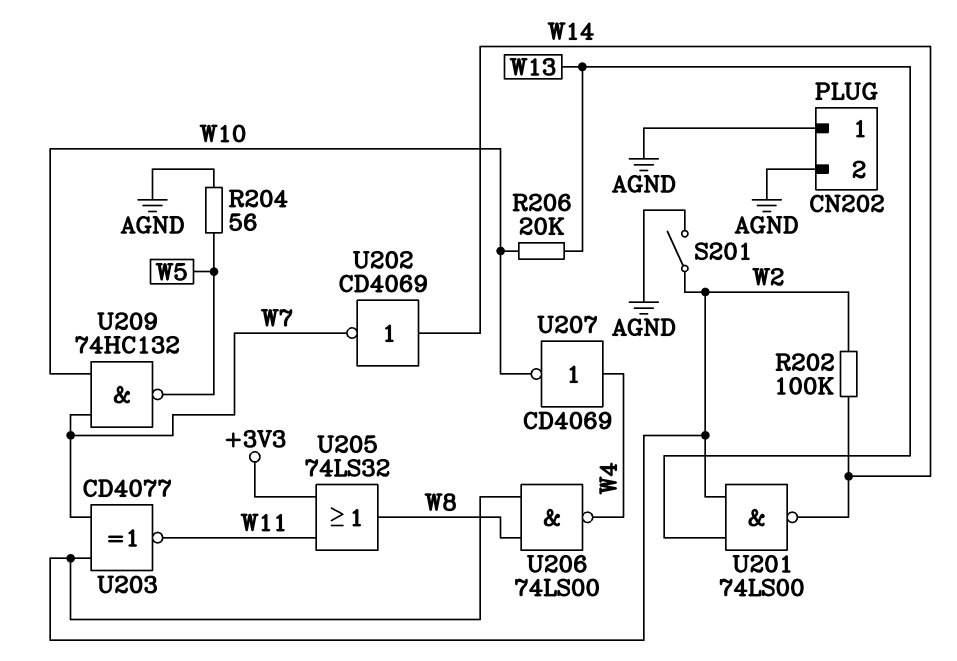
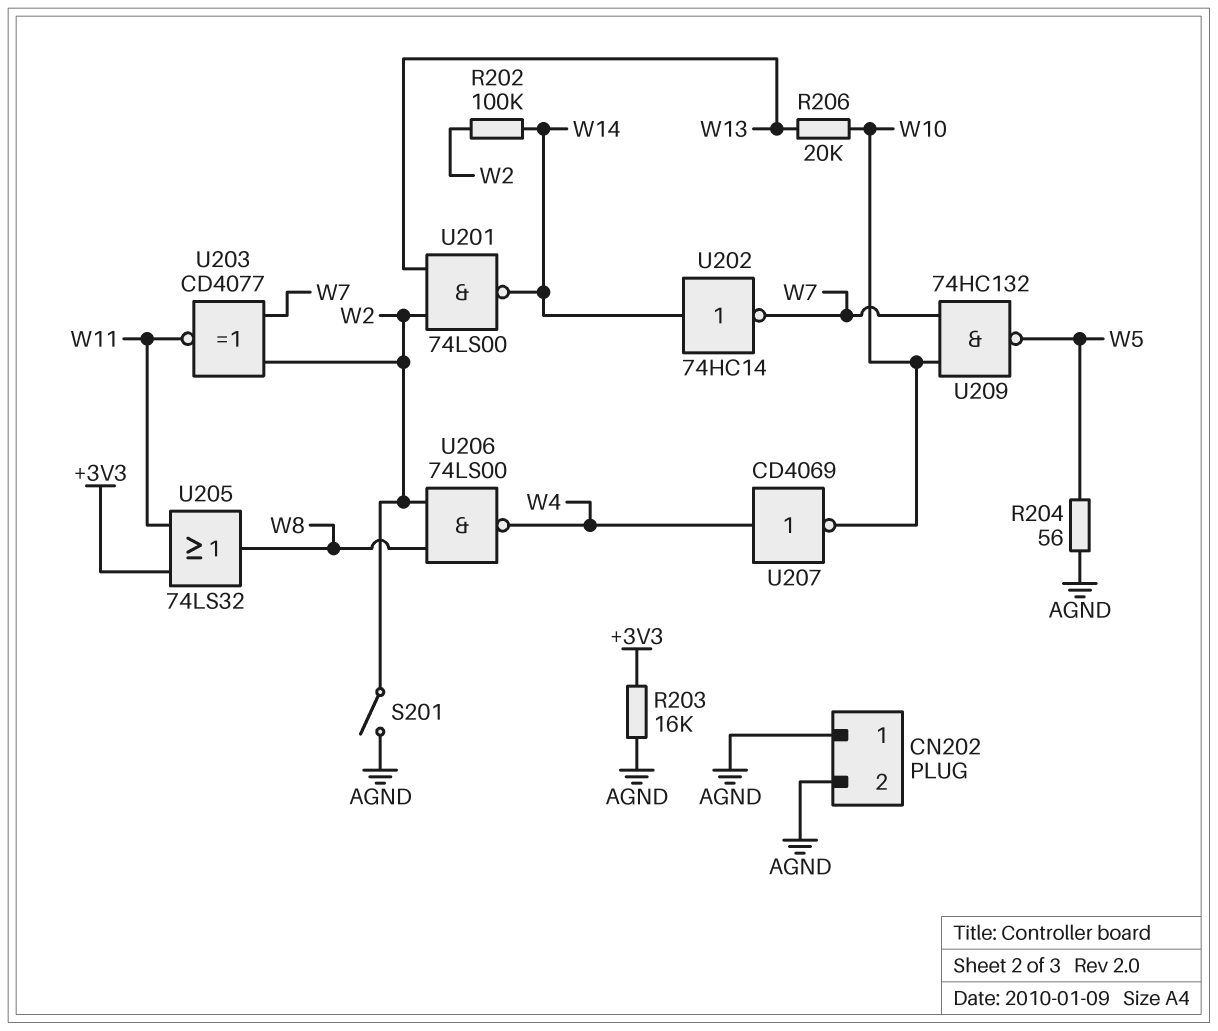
R203: none -> 16k (+3V3, AGND)
U202: NOT CD4069 (in W14, out W7) -> NOT 74HC14 (in W14, out W7)

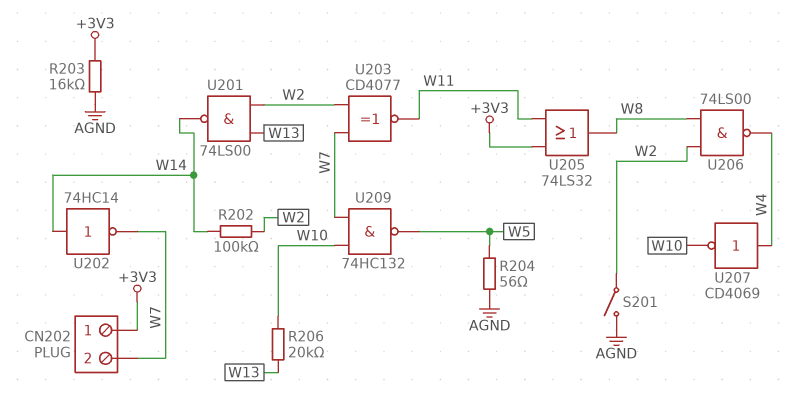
CN202 pin 1: AGND -> +3V3
CN202 pin 2: AGND -> W7

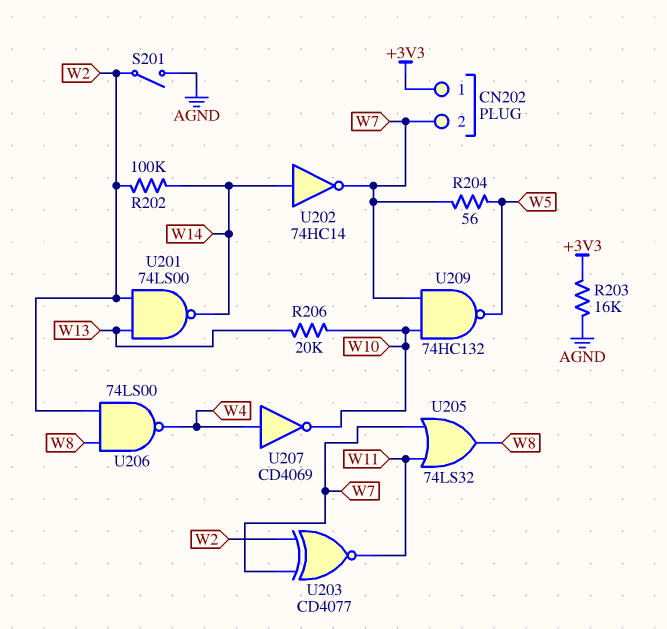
R204: 56 (AGND, W5) -> 56 (W5, W7)
U205: OR 74LS32 (in +3V3, in W11, out W8) -> OR 74LS32 (in W7, in W11, out W8)

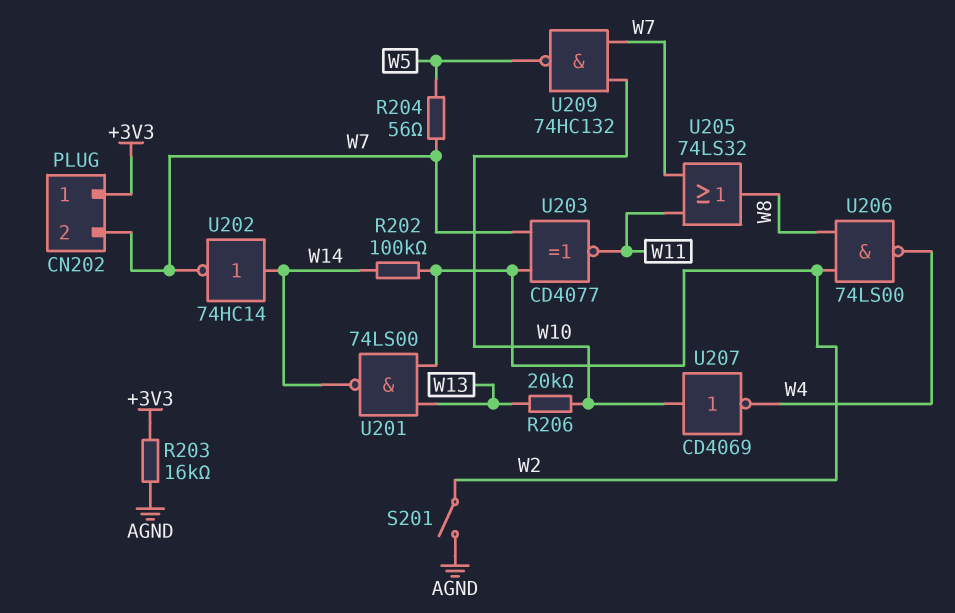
U207: NOT CD4069 (in W4, out W10) -> NOT CD4069 (in W10, out W4)

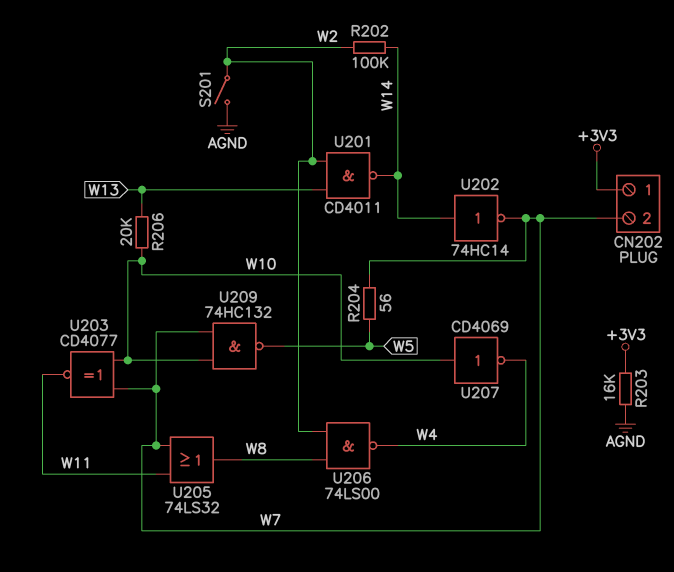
U201: NAND 74LS00 (in W2, in W13, out W14) -> NAND CD4011 (in W2, in W13, out W14)
U203: XNOR CD4077 (in W2, in W7, out W11) -> XNOR CD4077 (in W7, in W10, out W11)

